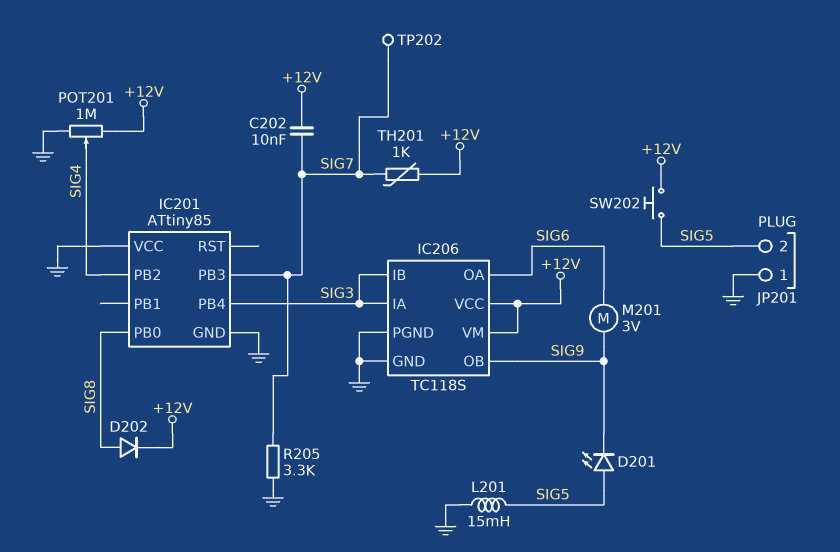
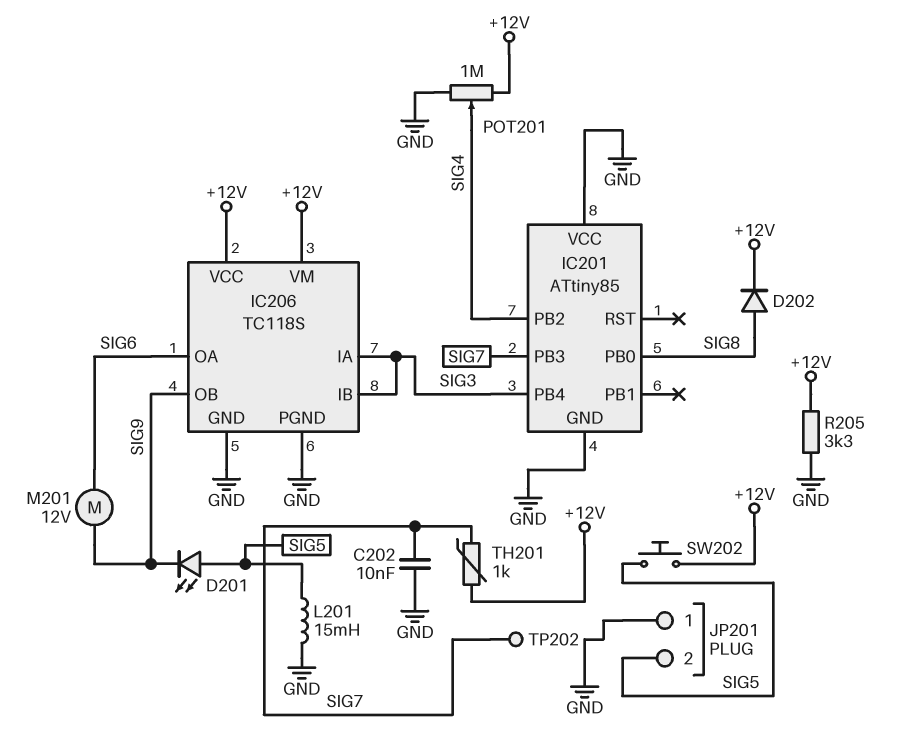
C202: 10nF (+12V, SIG7) -> 10nF (GND, SIG7)
M201: motor 3V (SIG6, SIG9) -> motor 12V (SIG6, SIG9)
R205: 3.3k (GND, SIG7) -> 3.3k (+12V, GND)

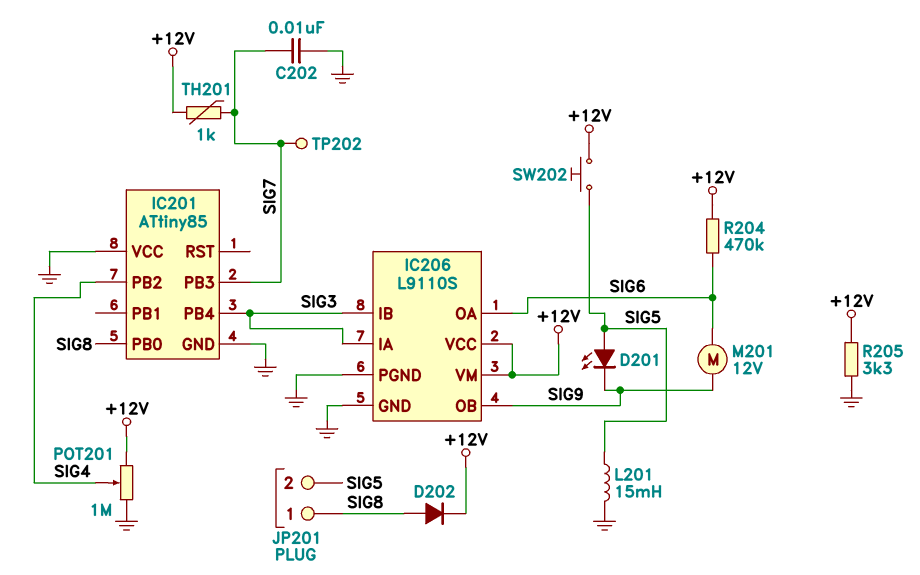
IC206: TC118S -> L9110S
JP201 pin 1: GND -> SIG8
R204: none -> 470k (+12V, SIG6)

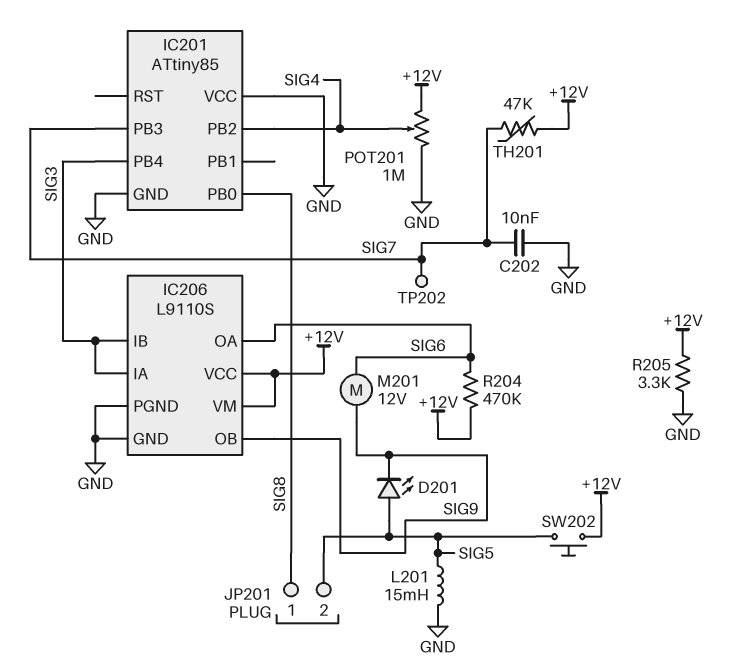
D202: diode (A SIG8, K +12V) -> none
TH201: 1k (+12V, SIG7) -> 47k (+12V, SIG7)

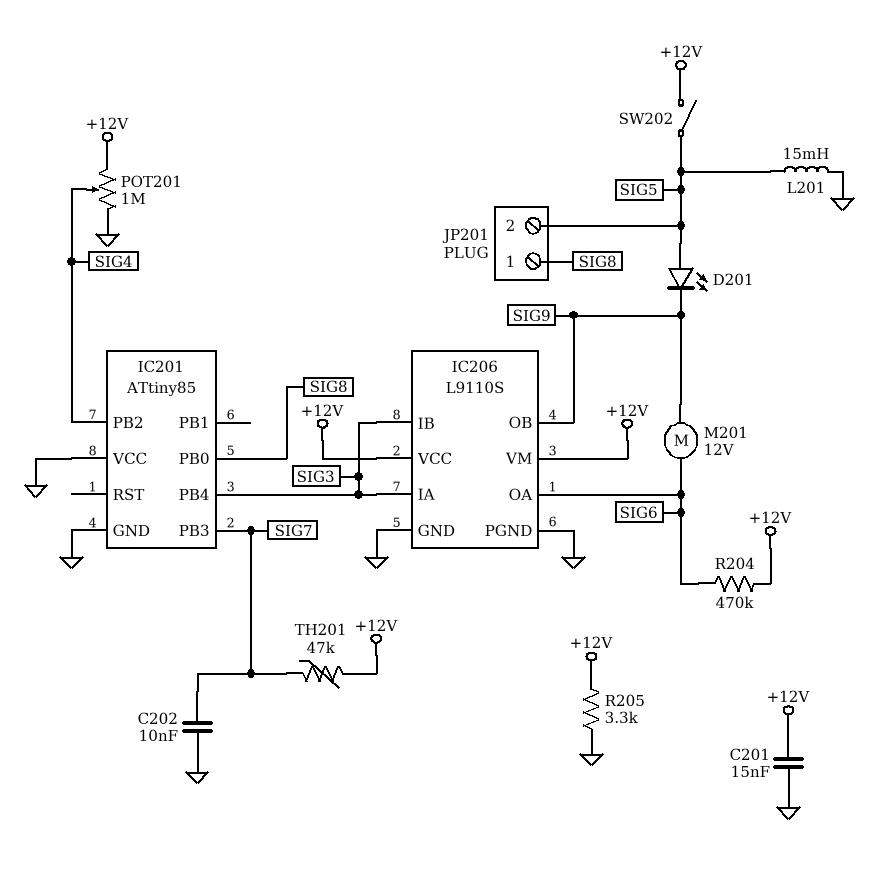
C201: none -> 15nF (+12V, GND)
SW202: button (+12V, SIG5) -> switch (+12V, SIG5)
TP202: test point (SIG7) -> none

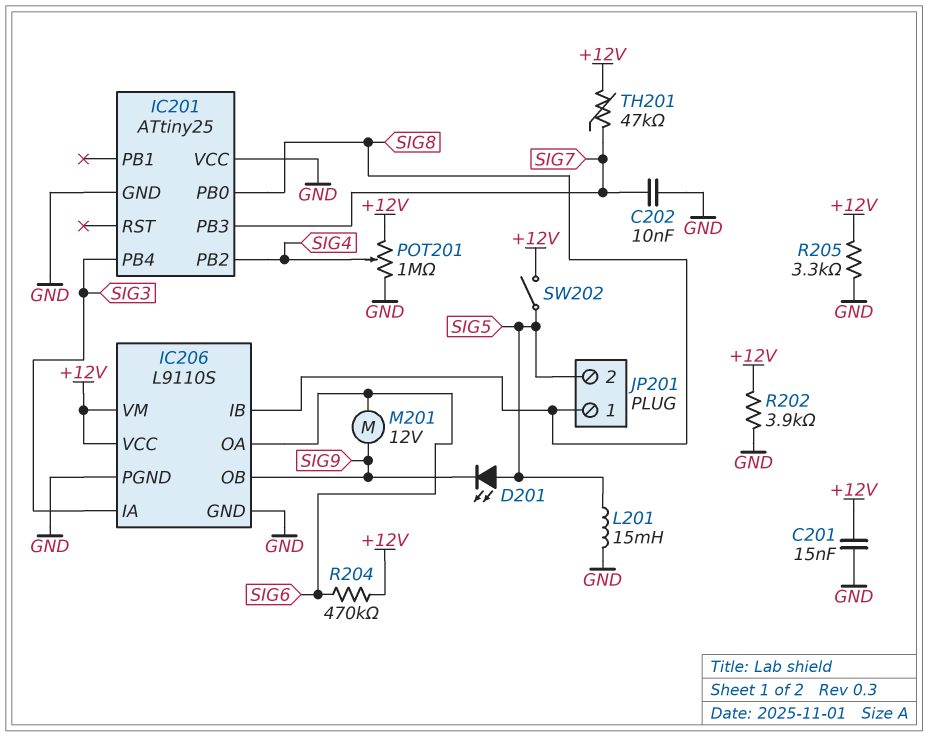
IC201: ATtiny85 -> ATtiny25
IC206 pin IB: SIG3 -> SIG8
R202: none -> 3.9k (+12V, GND)

